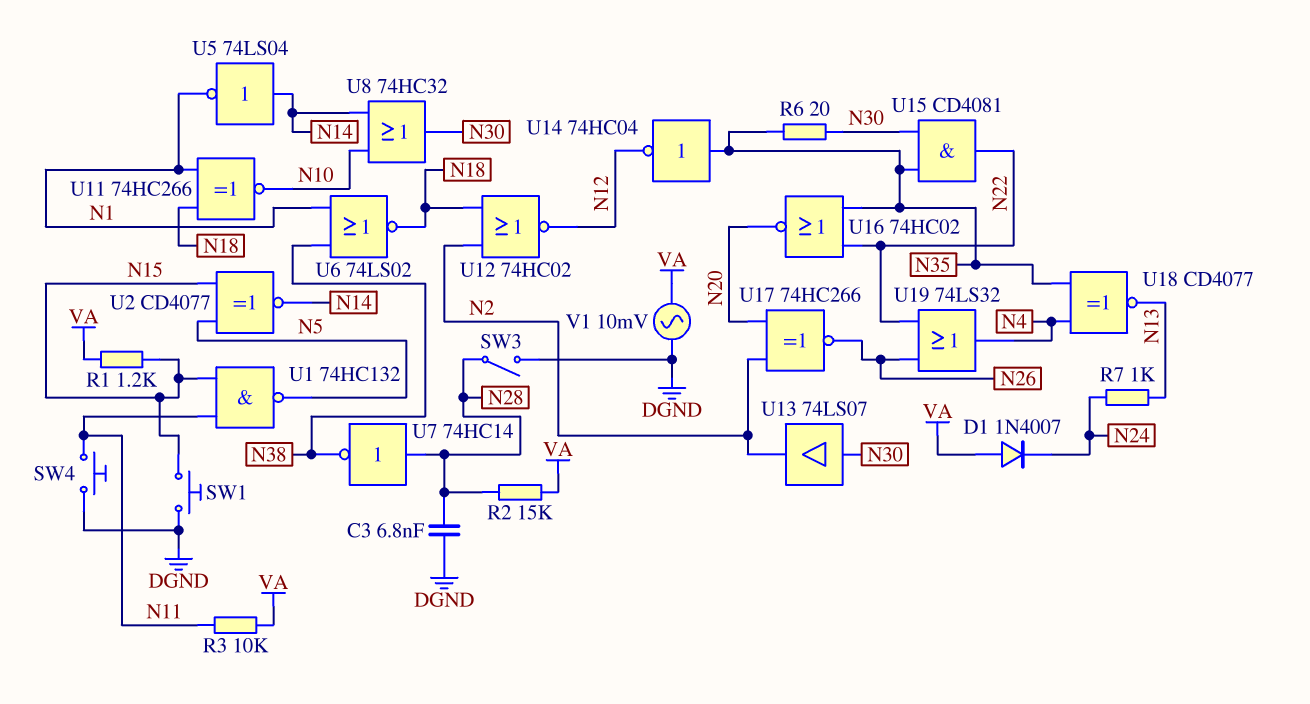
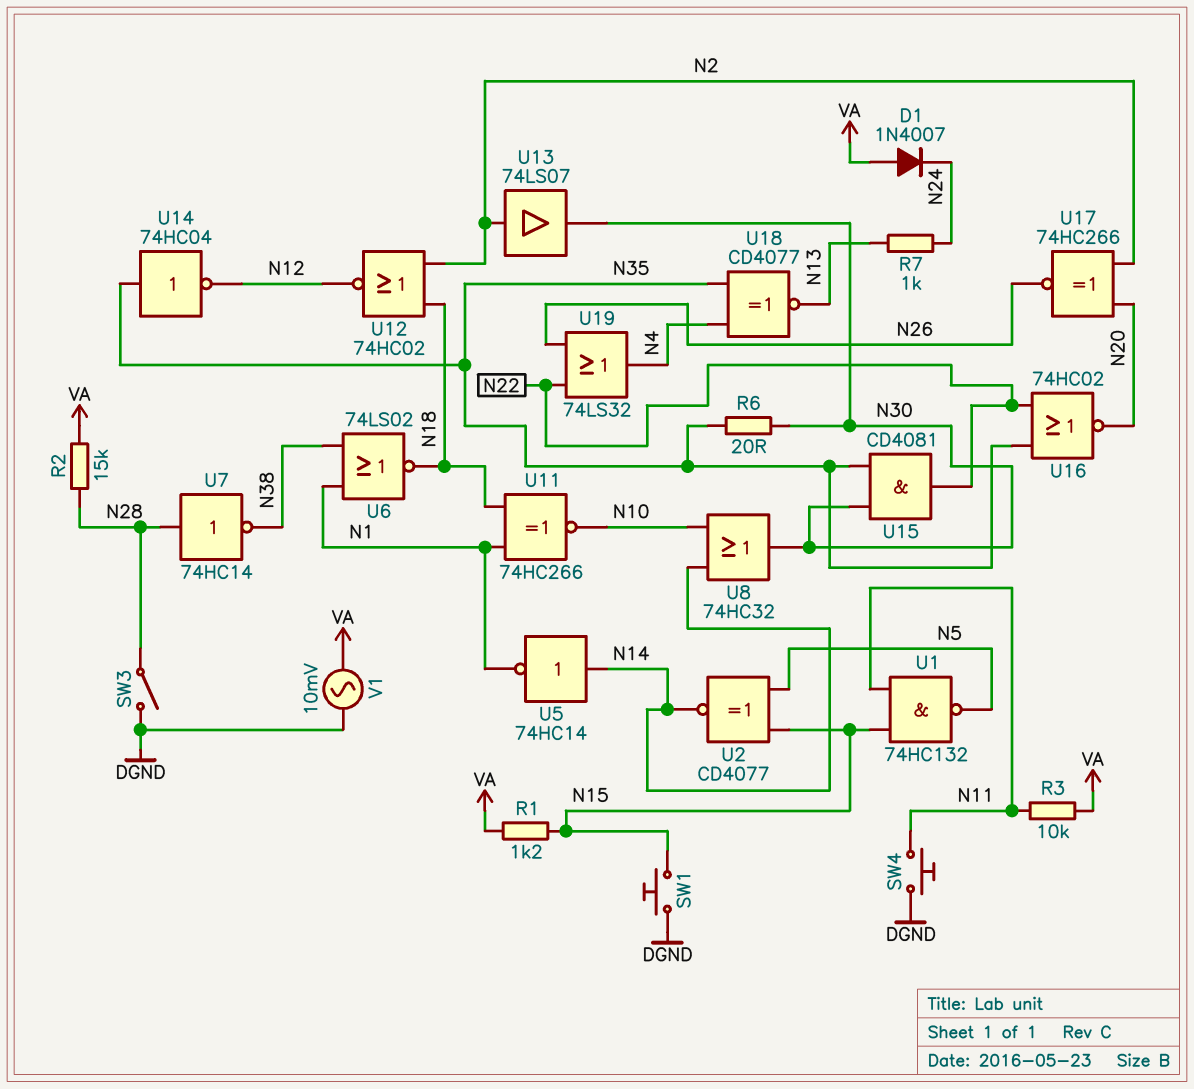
C3: 6.8nF (DGND, N28) -> none
U5: NOT 74LS04 (in N14, out N1) -> NOT 74HC14 (in N14, out N1)
U13: buffer 74LS07 (in N30, out N2) -> buffer 74LS07 (in N2, out N30)

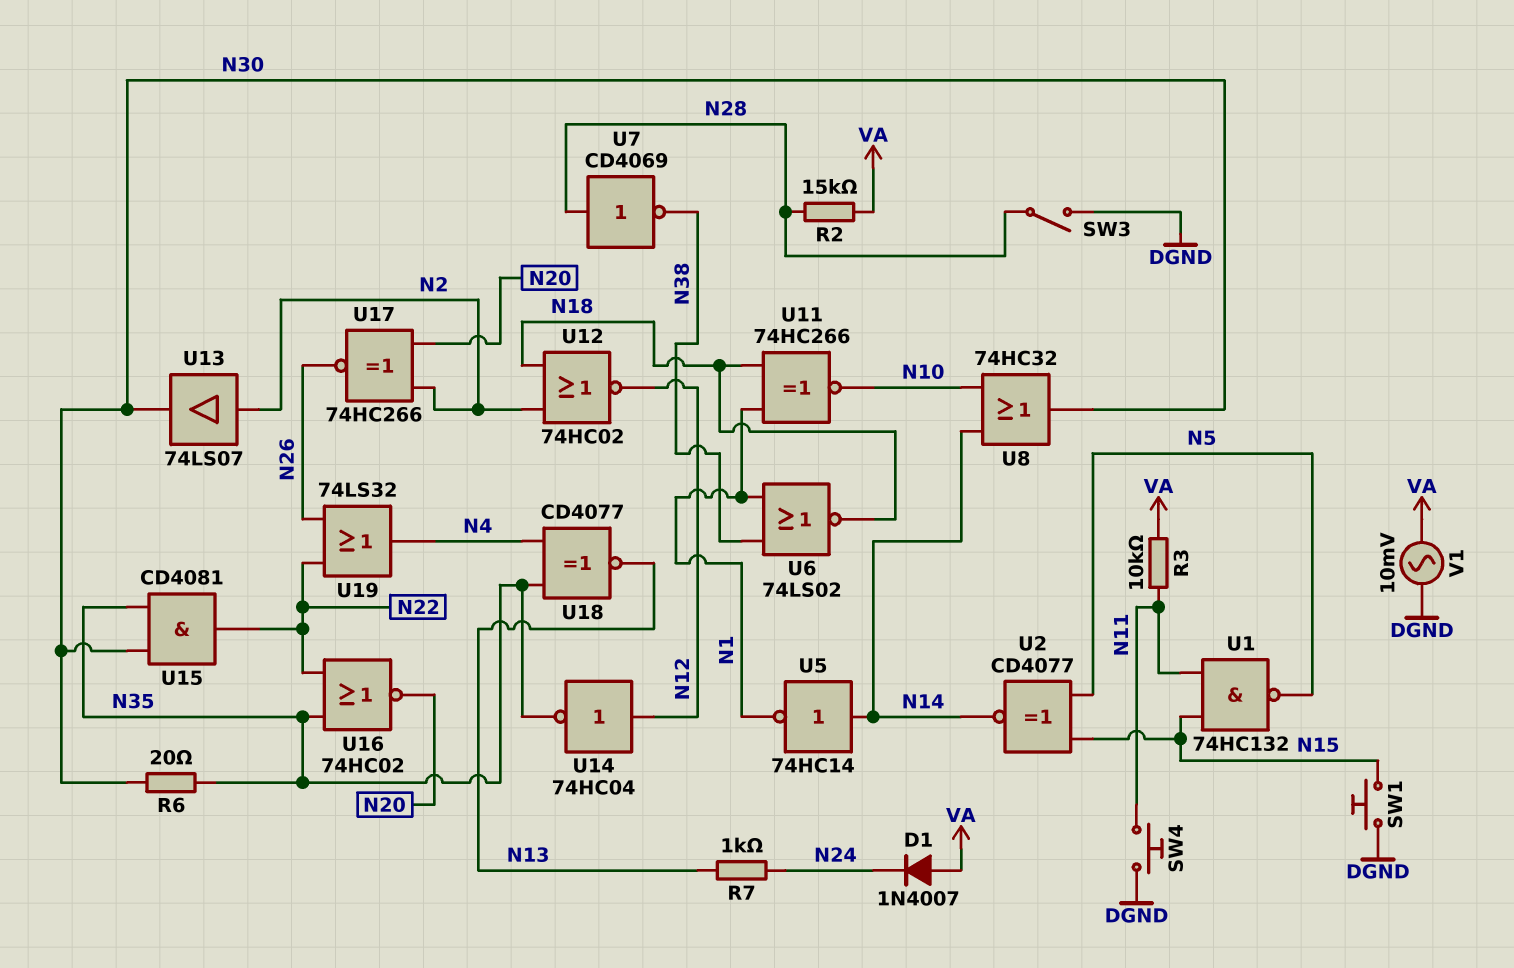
R1: 1.2k (N15, VA) -> none
U7: NOT 74HC14 (in N28, out N38) -> NOT CD4069 (in N28, out N38)
U14: NOT 74HC04 (in N35, out N12) -> NOT 74HC04 (in N12, out N35)

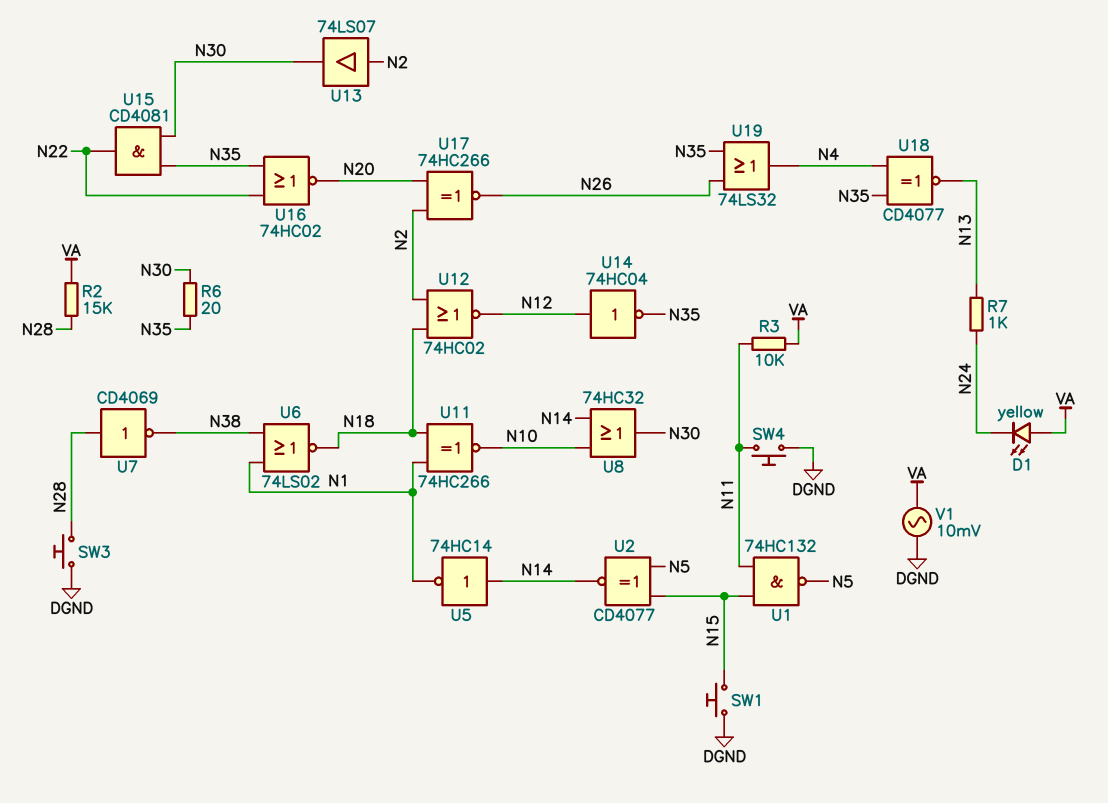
D1: diode 1N4007 (A VA, K N24) -> LED yellow (A VA, K N24)
SW3: switch (DGND, N28) -> button (DGND, N28)
U19: OR 74LS32 (in N22, in N26, out N4) -> OR 74LS32 (in N26, in N35, out N4)

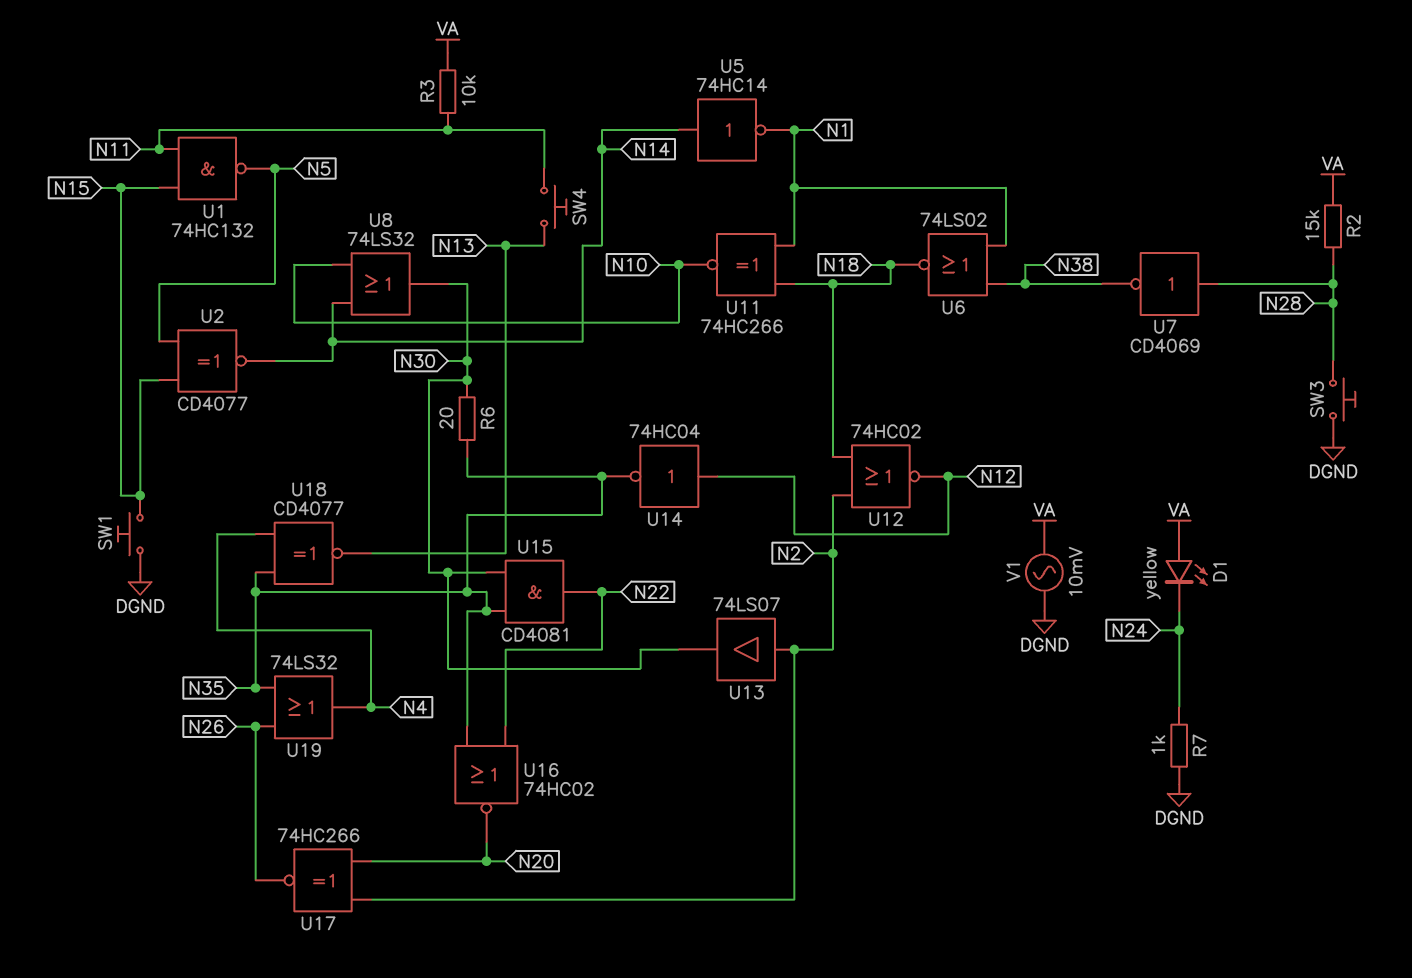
R7: 1k (N13, N24) -> 1k (DGND, N24)
SW4: button (DGND, N11) -> button (N11, N13)
U8: OR 74HC32 (in N10, in N14, out N30) -> OR 74LS32 (in N10, in N14, out N30)

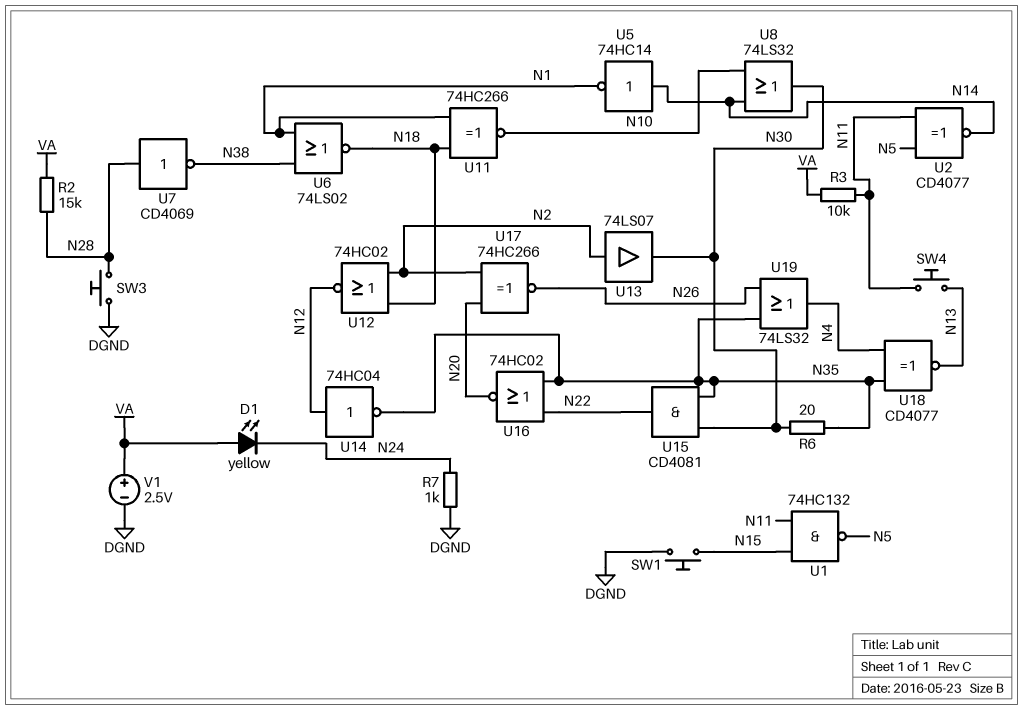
U2: XNOR CD4077 (in N5, in N15, out N14) -> XNOR CD4077 (in N5, in N11, out N14)
V1: AC 10mV (DGND, VA) -> 2.5V (plus VA, minus DGND)

